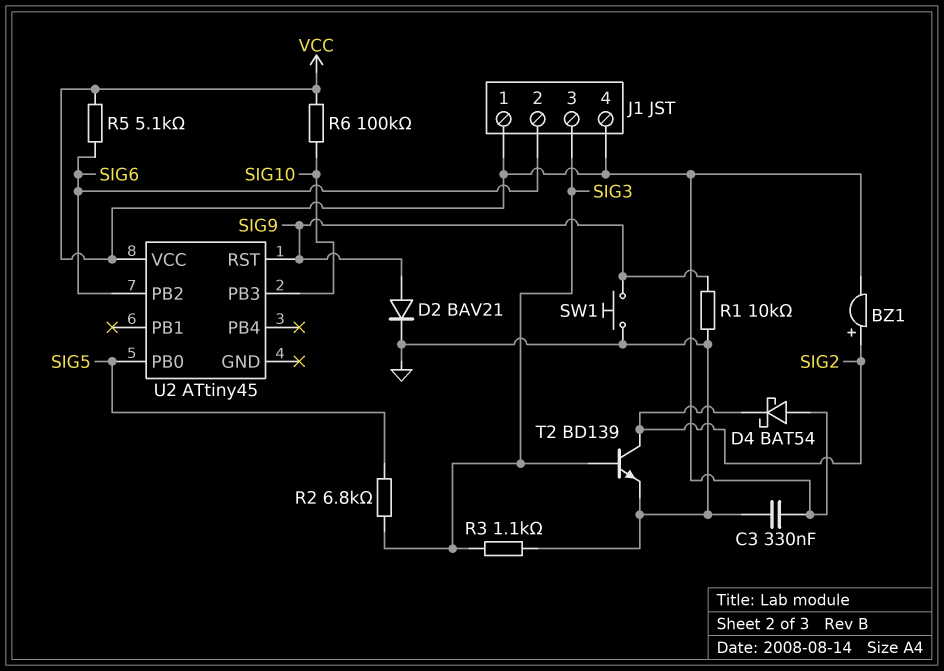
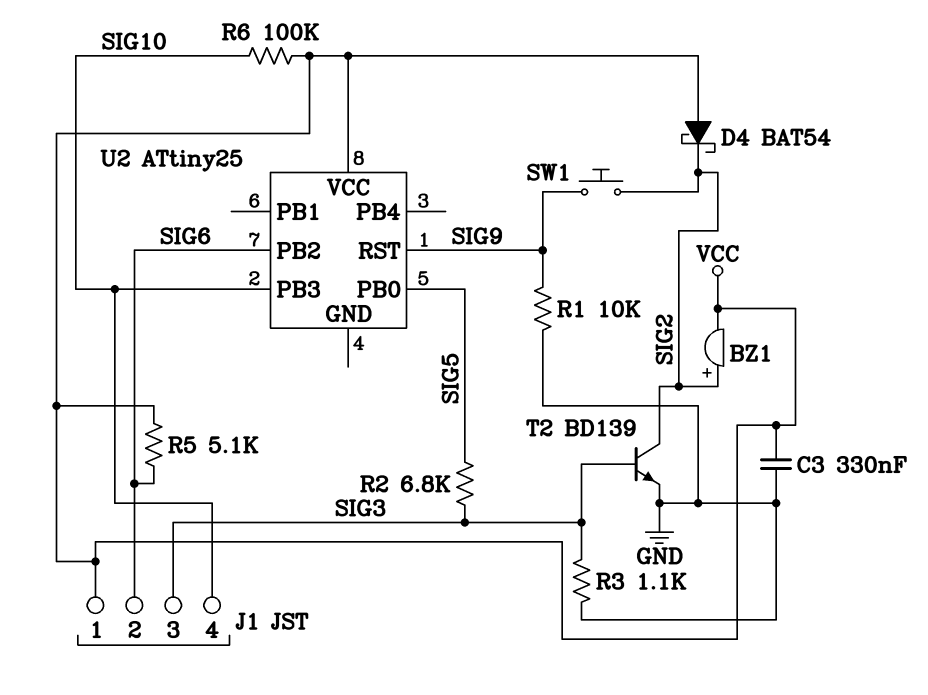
D2: diode BAV21 (A SIG9, K GND) -> none
J1 pin 4: VCC -> SIG10
SW1: button (GND, SIG9) -> button (SIG2, SIG9)
U2: ATtiny45 -> ATtiny25

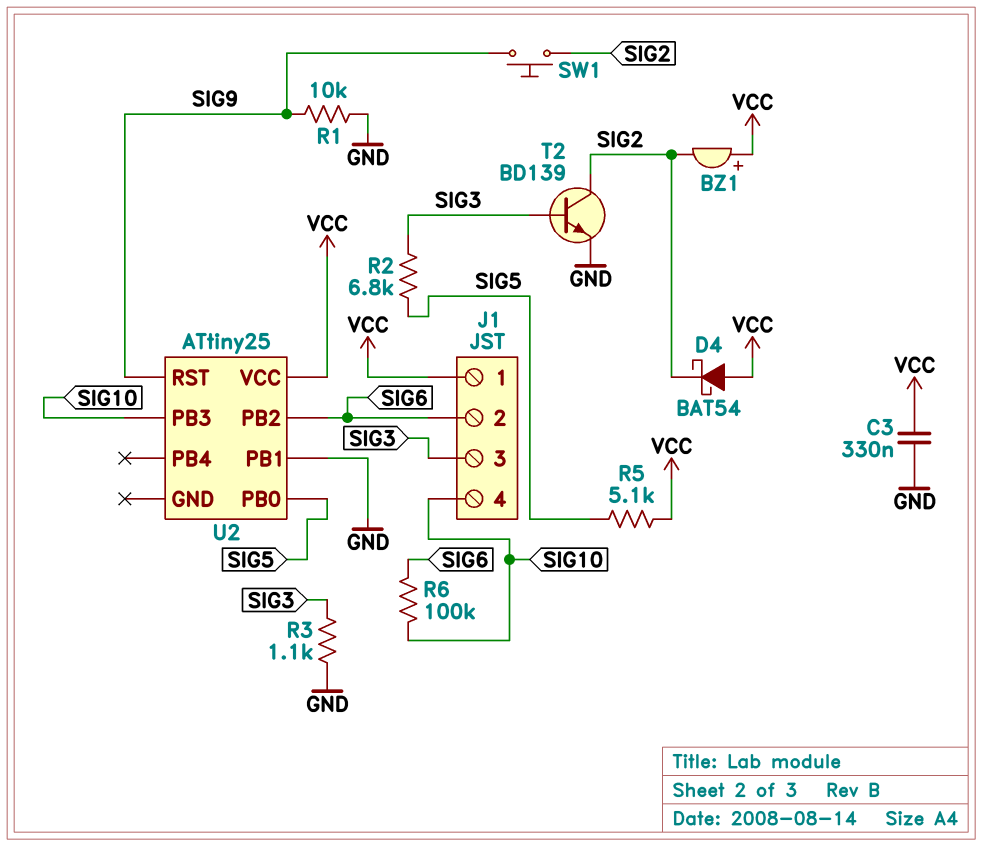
BZ1: buzzer (plus SIG2, minus VCC) -> buzzer (plus VCC, minus SIG2)
R5: 5.1k (SIG6, VCC) -> 5.1k (SIG5, VCC)
R6: 100k (SIG10, VCC) -> 100k (SIG6, SIG10)
U2 pin PB1: none -> GND

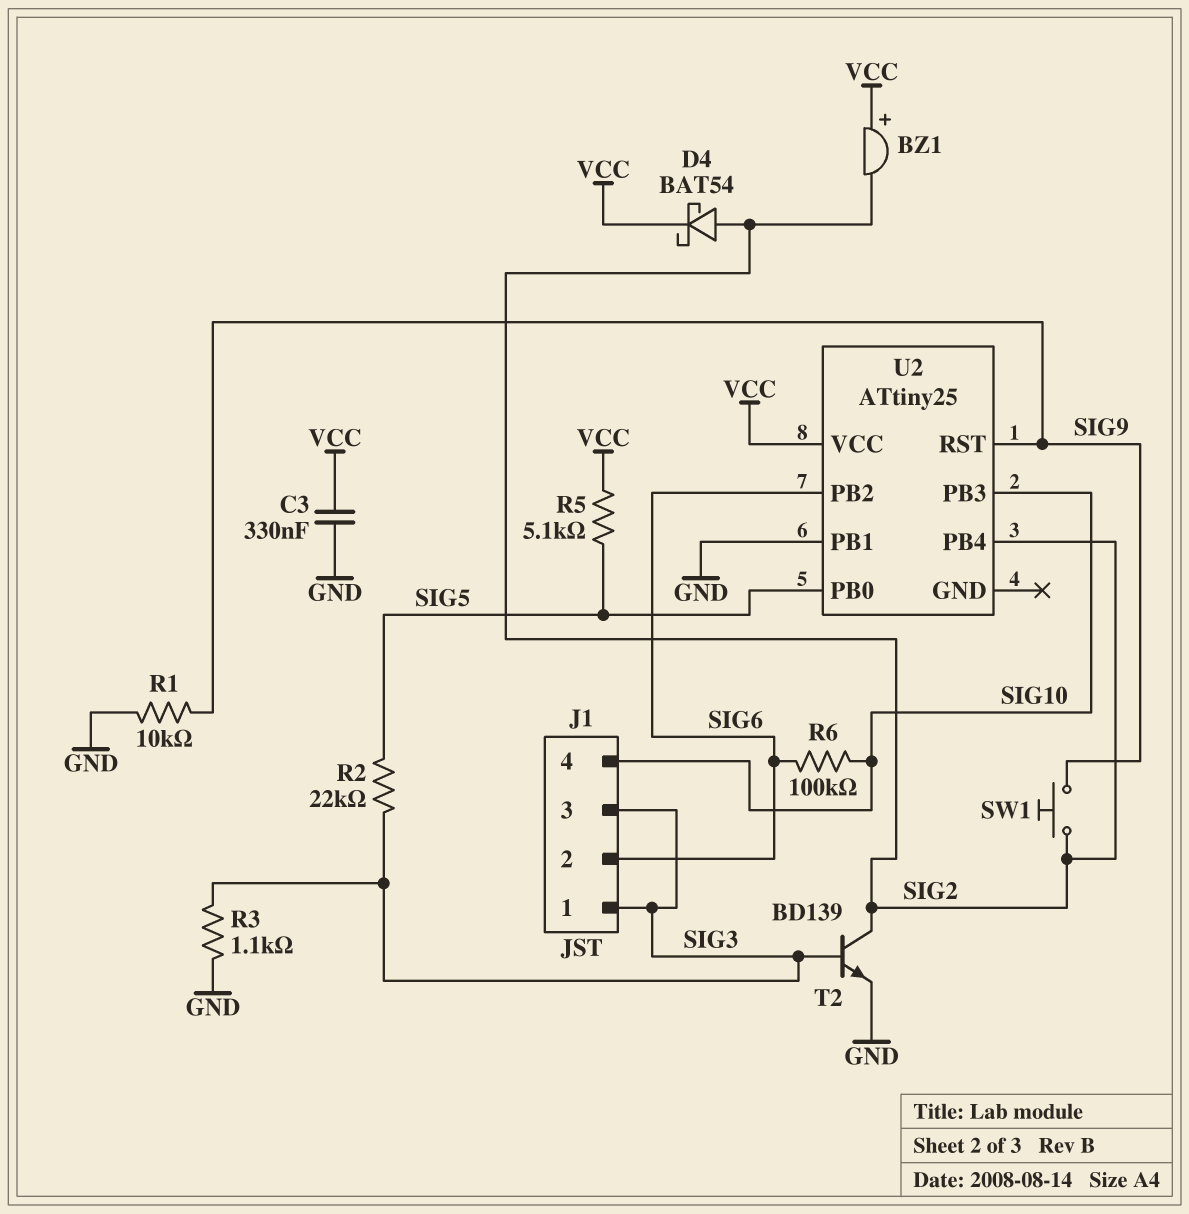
D4: schottky BAT54 (A VCC, K SIG2) -> schottky BAT54 (A SIG2, K VCC)
J1 pin 1: VCC -> SIG3
R2: 6.8k (SIG3, SIG5) -> 22k (SIG3, SIG5)
U2 pin PB4: none -> SIG2

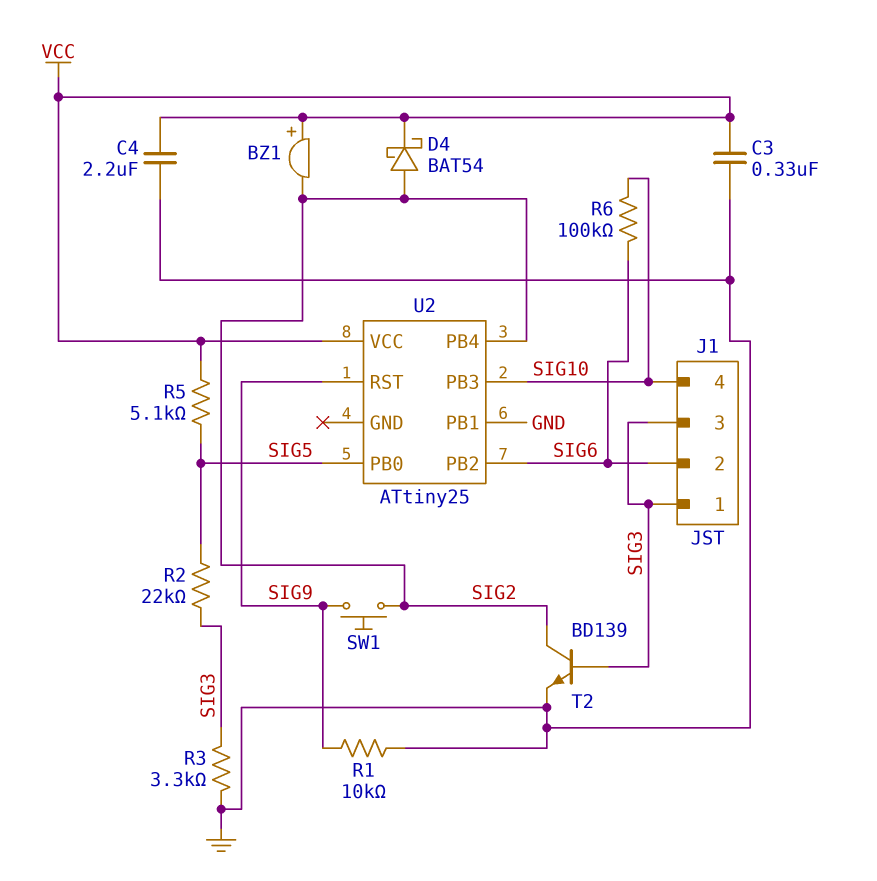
C4: none -> 2.2uF (GND, VCC)
R3: 1.1k (GND, SIG3) -> 3.3k (GND, SIG3)

